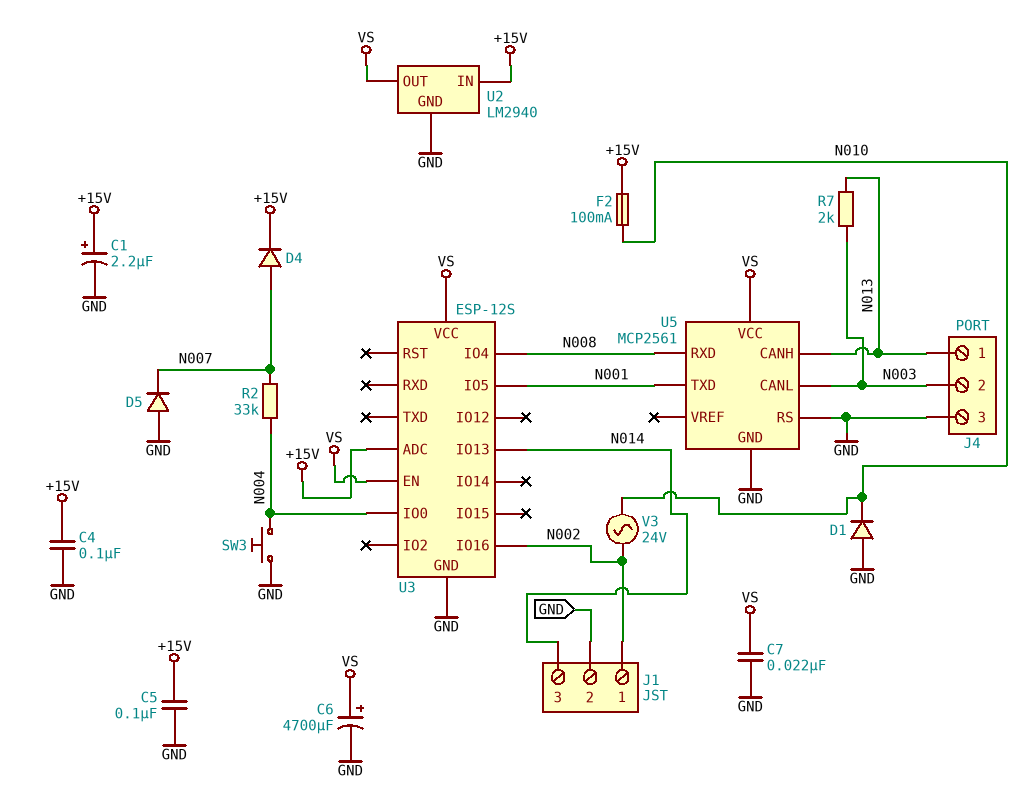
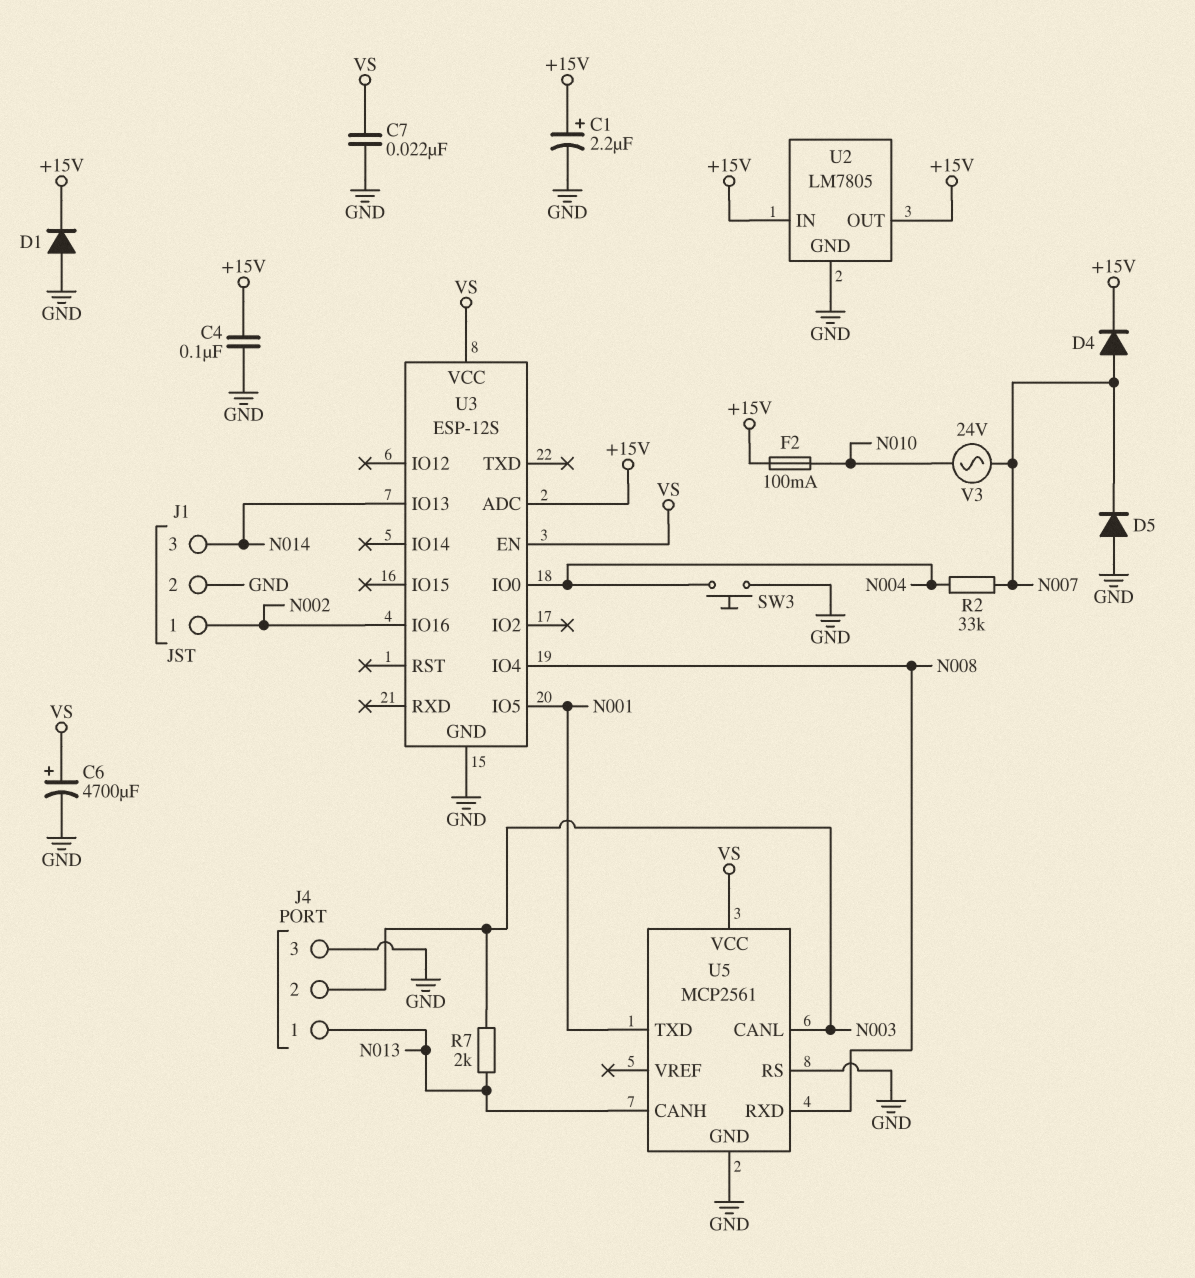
C5: 100nF (+15V, GND) -> none
D1: diode (A GND, K N010) -> diode (A GND, K +15V)
U2: LM2940 -> LM7805
U2 pin OUT: VS -> +15V
V3: AC 24V (N002, N010) -> AC 24V (N007, N010)

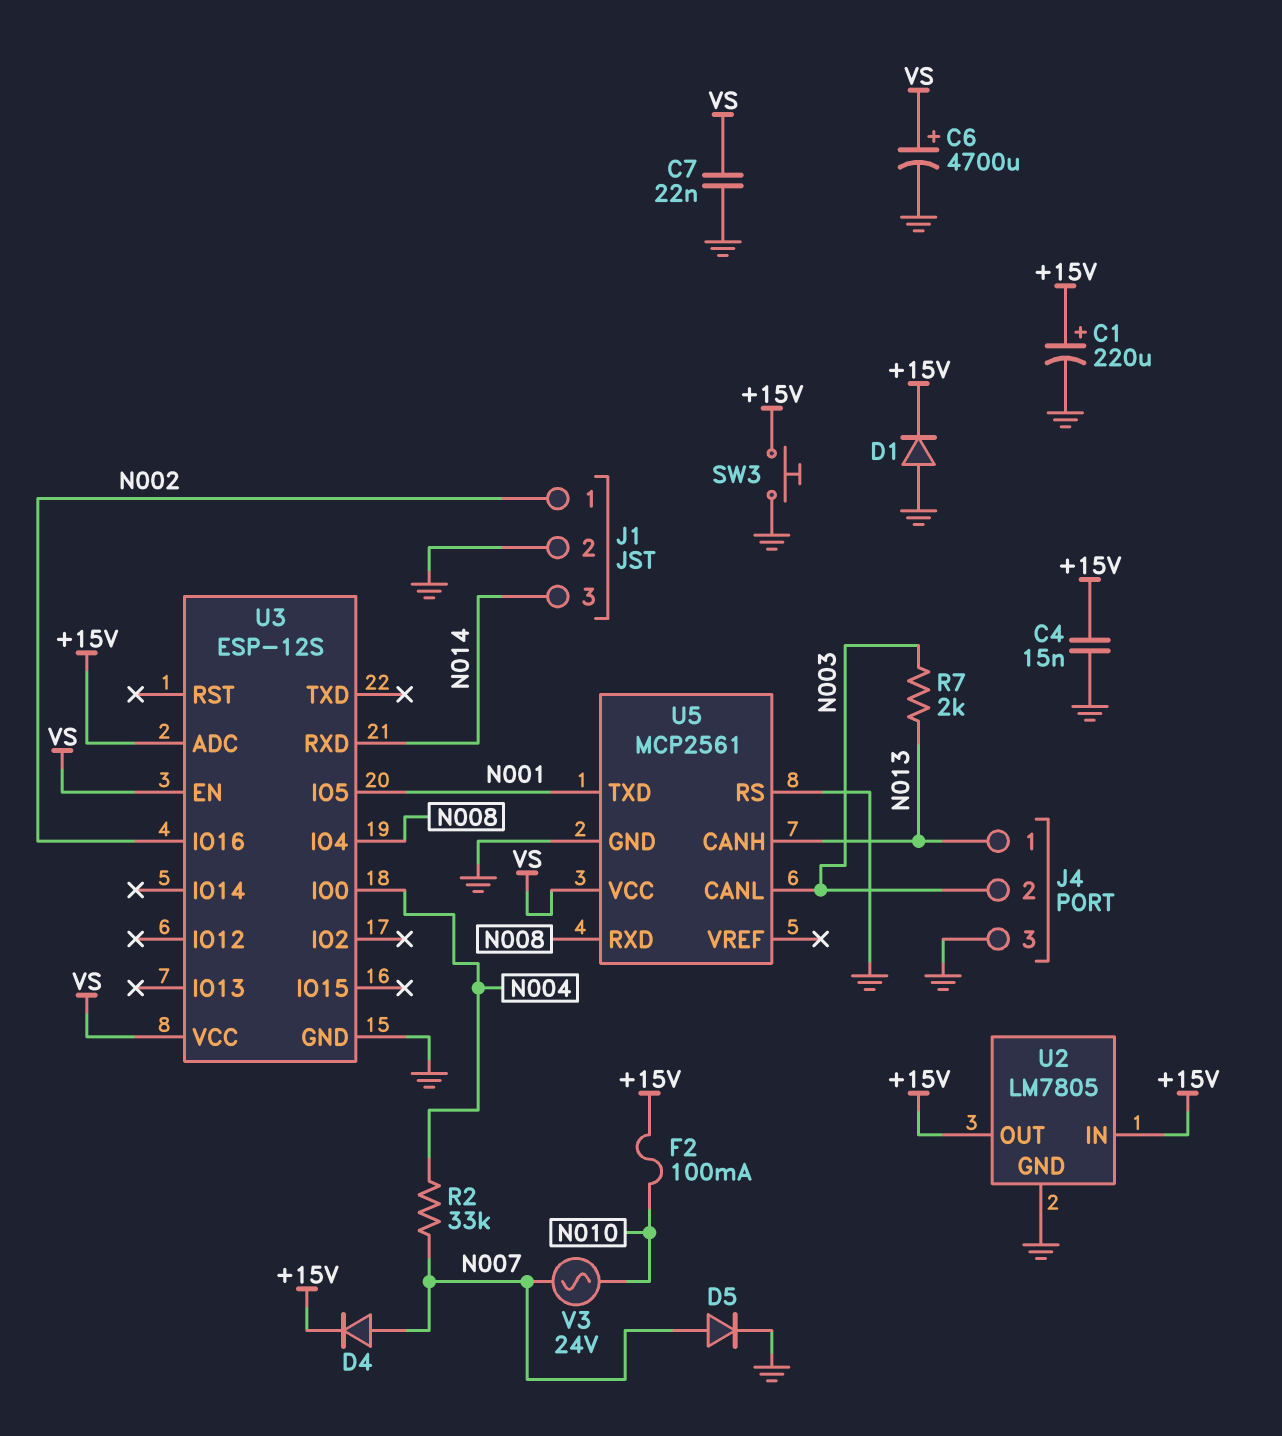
C1: 2.2uF (plus +15V, minus GND) -> 220uF (plus +15V, minus GND)
C4: 100nF (+15V, GND) -> 15nF (+15V, GND)
D5: diode (A GND, K N007) -> diode (A N007, K GND)
SW3: button (GND, N004) -> button (+15V, GND)
U3 pin IO13: N014 -> none
U3 pin RXD: none -> N014

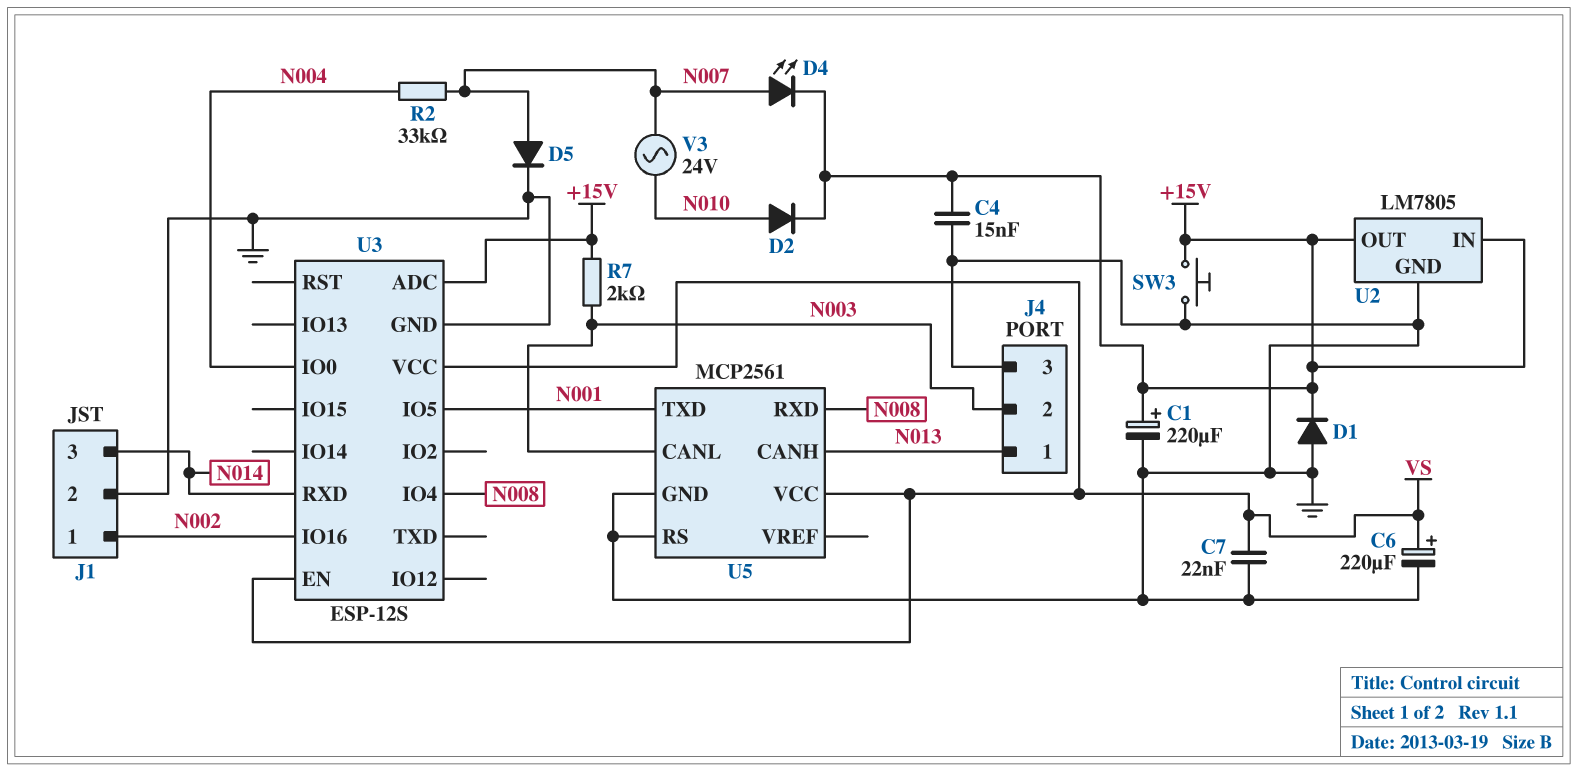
C6: 4700uF (plus VS, minus GND) -> 220uF (plus VS, minus GND)
D2: none -> diode (A N010, K +15V)
D4: diode (A N007, K +15V) -> LED (A N007, K +15V)
F2: 100mA (+15V, N010) -> none
R7: 2k (N003, N013) -> 2k (+15V, N003)

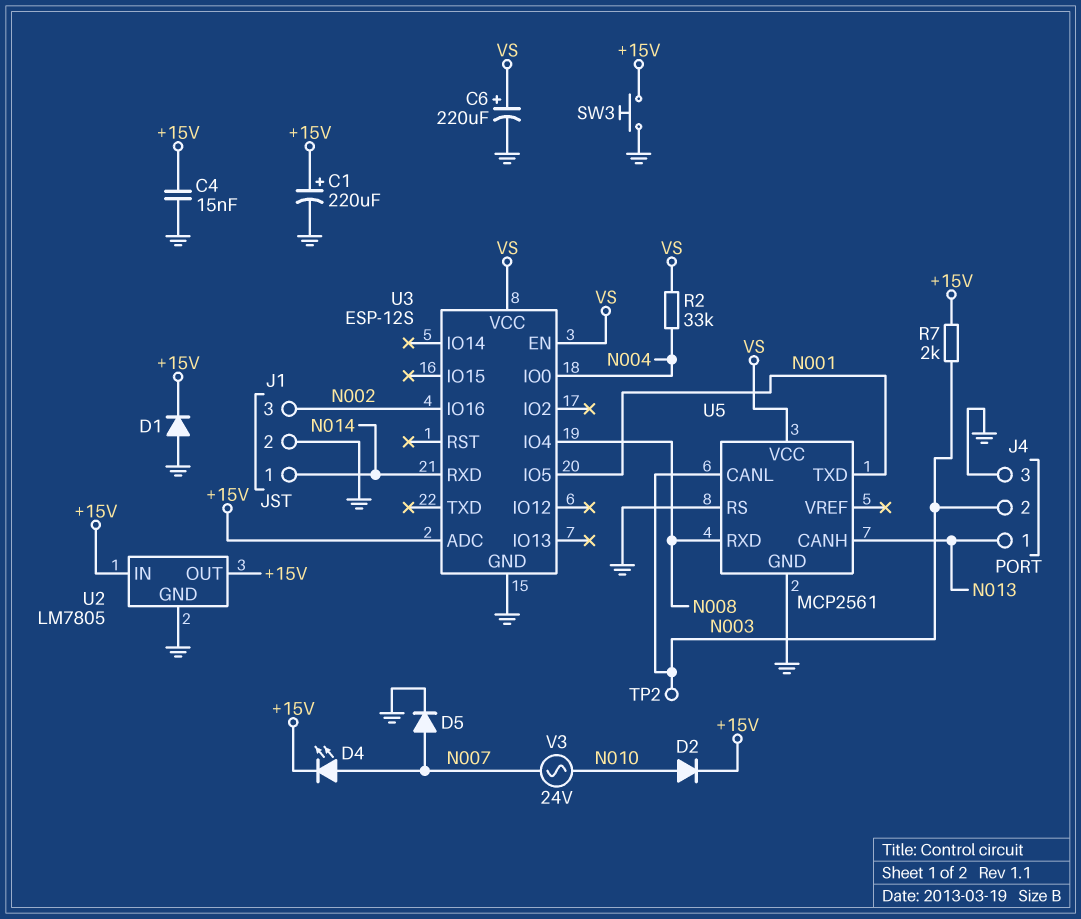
C7: 22nF (GND, VS) -> none
J1 pin 1: N002 -> N014
J1 pin 3: N014 -> N002
R2: 33k (N004, N007) -> 33k (N004, VS)
TP2: none -> test point (N003)

